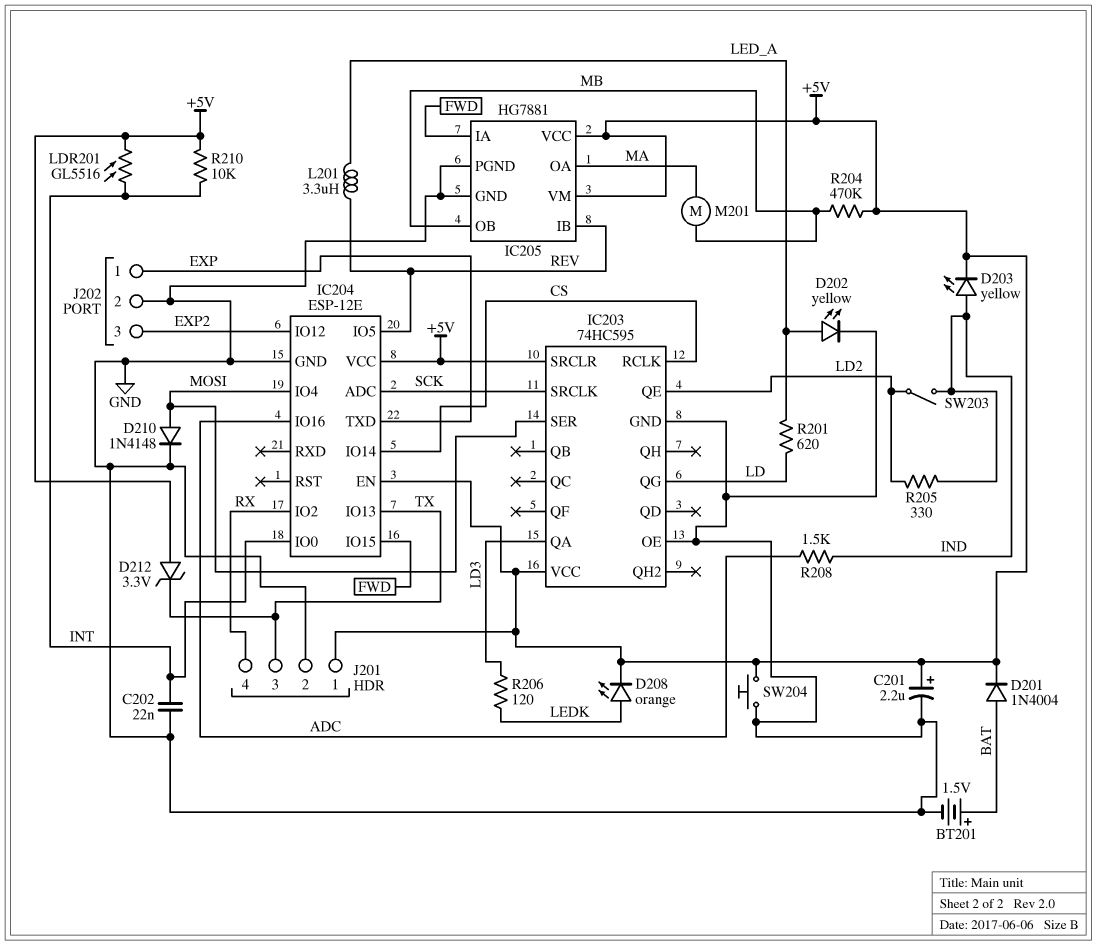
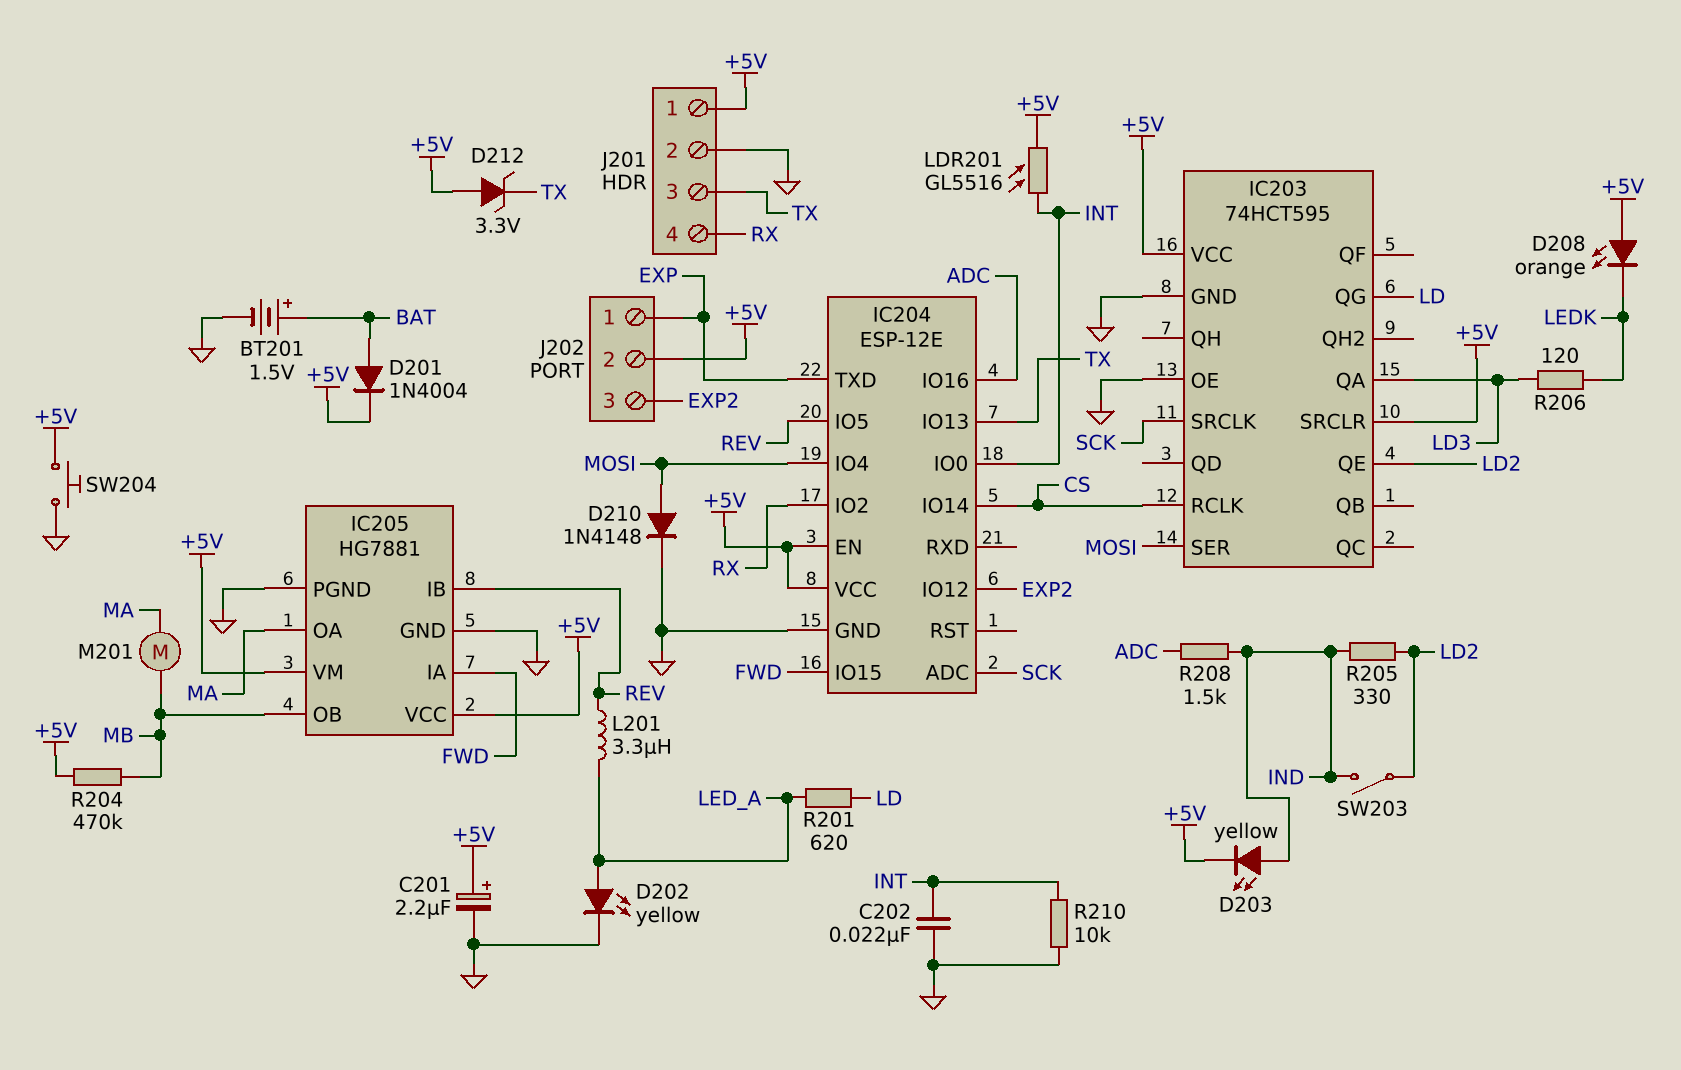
D208: LED orange (A LEDK, K +5V) -> LED orange (A +5V, K LEDK)
IC203: 74HC595 -> 74HCT595
J202 pin 2: GND -> +5V
R210: 10k (+5V, INT) -> 10k (GND, INT)

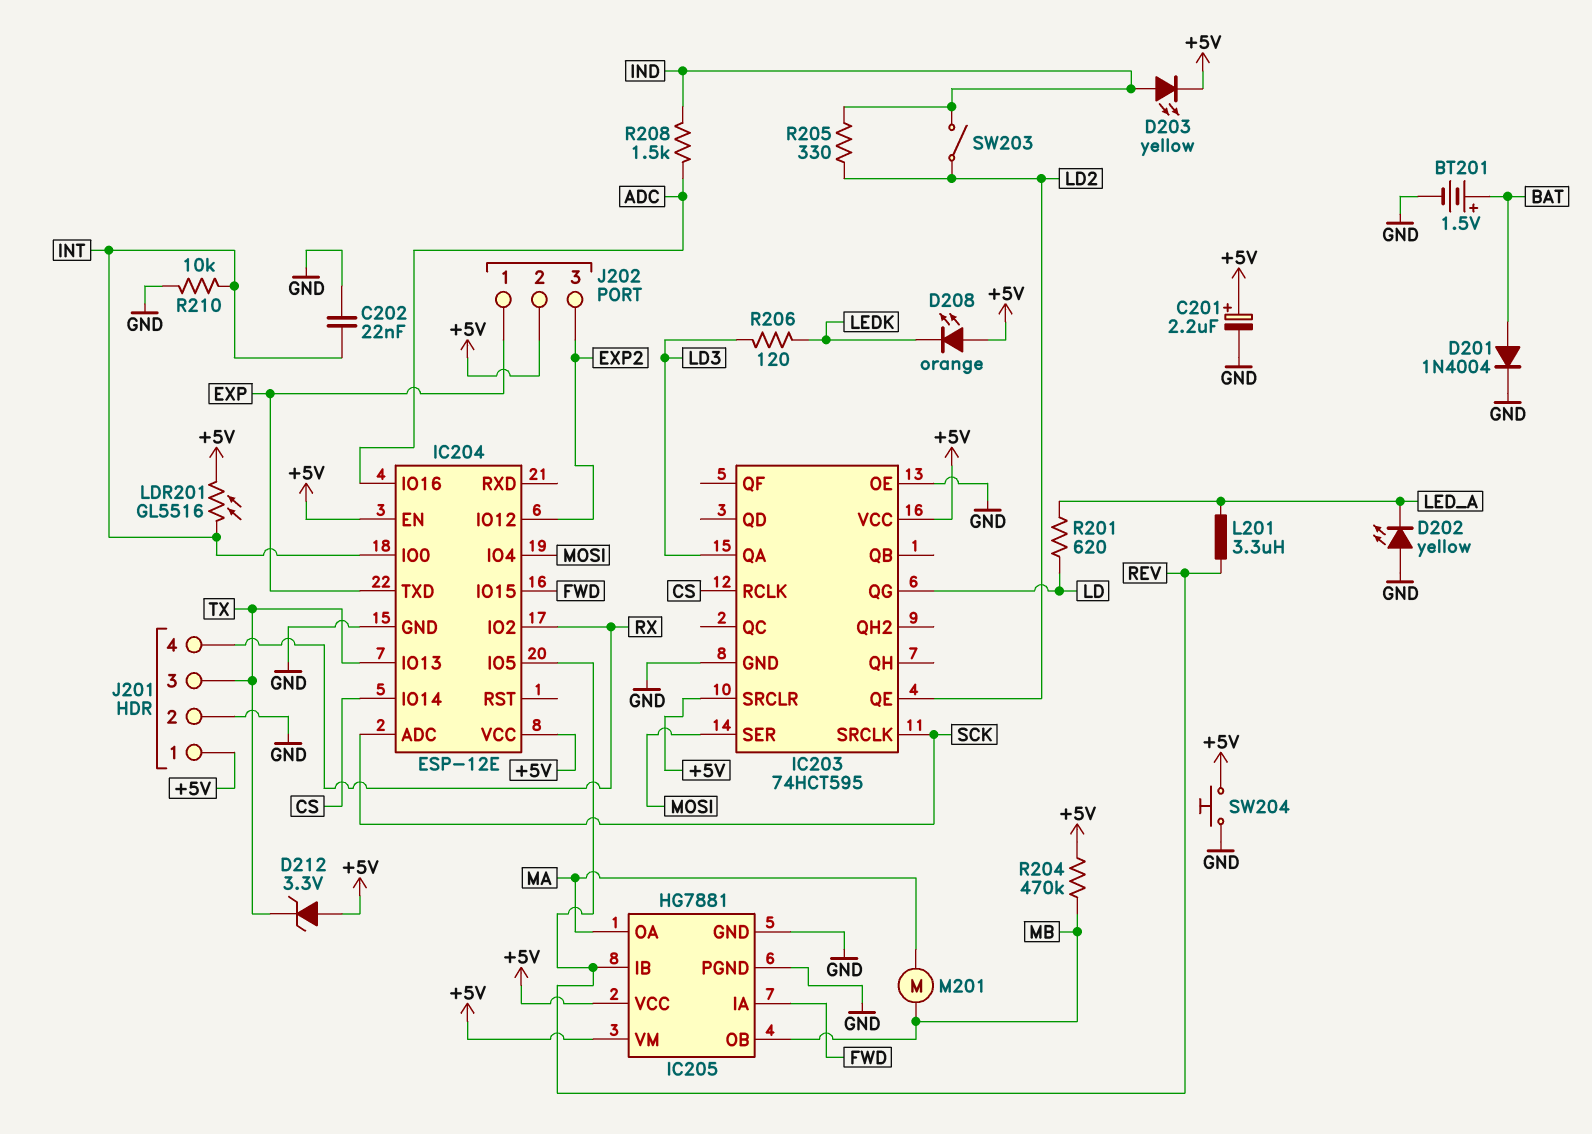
D201: diode 1N4004 (A BAT, K +5V) -> diode 1N4004 (A BAT, K GND)
D202: LED yellow (A LED_A, K GND) -> LED yellow (A GND, K LED_A)
D210: diode 1N4148 (A MOSI, K GND) -> none

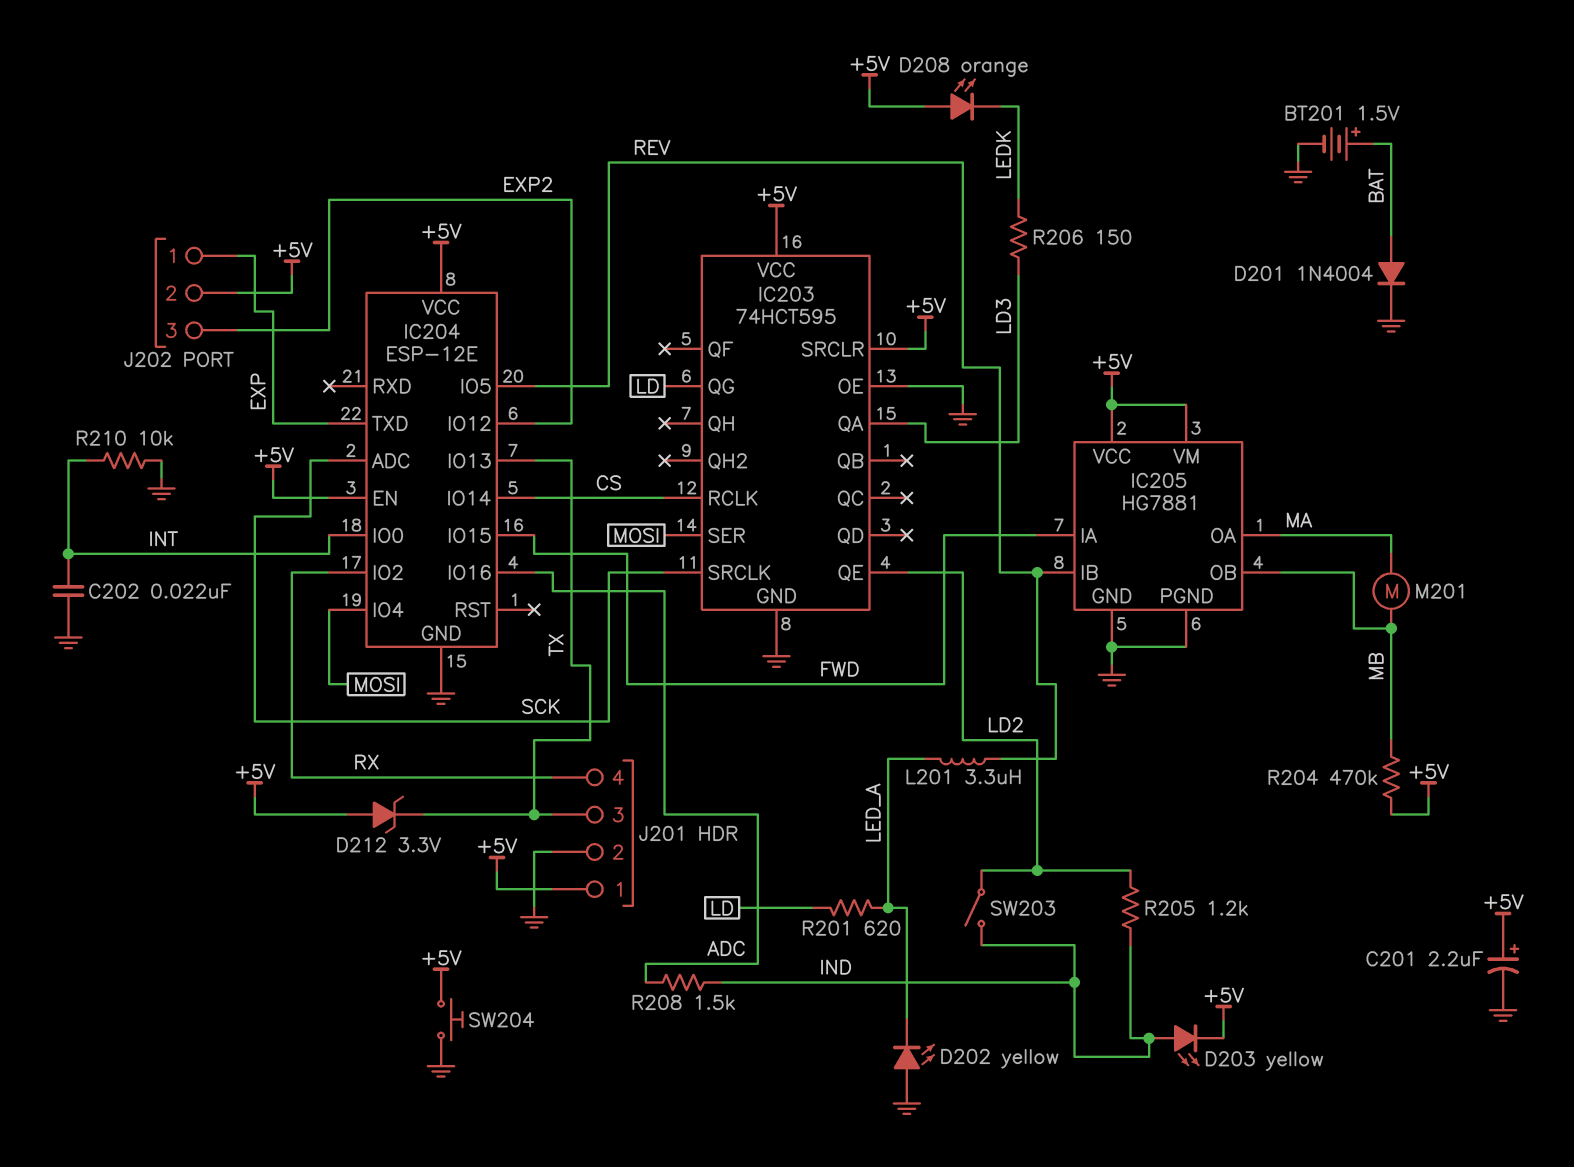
LDR201: GL5516 (+5V, INT) -> none
R205: 330 (IND, LD2) -> 1.2k (IND, LD2)
R206: 120 (LD3, LEDK) -> 150 (LD3, LEDK)

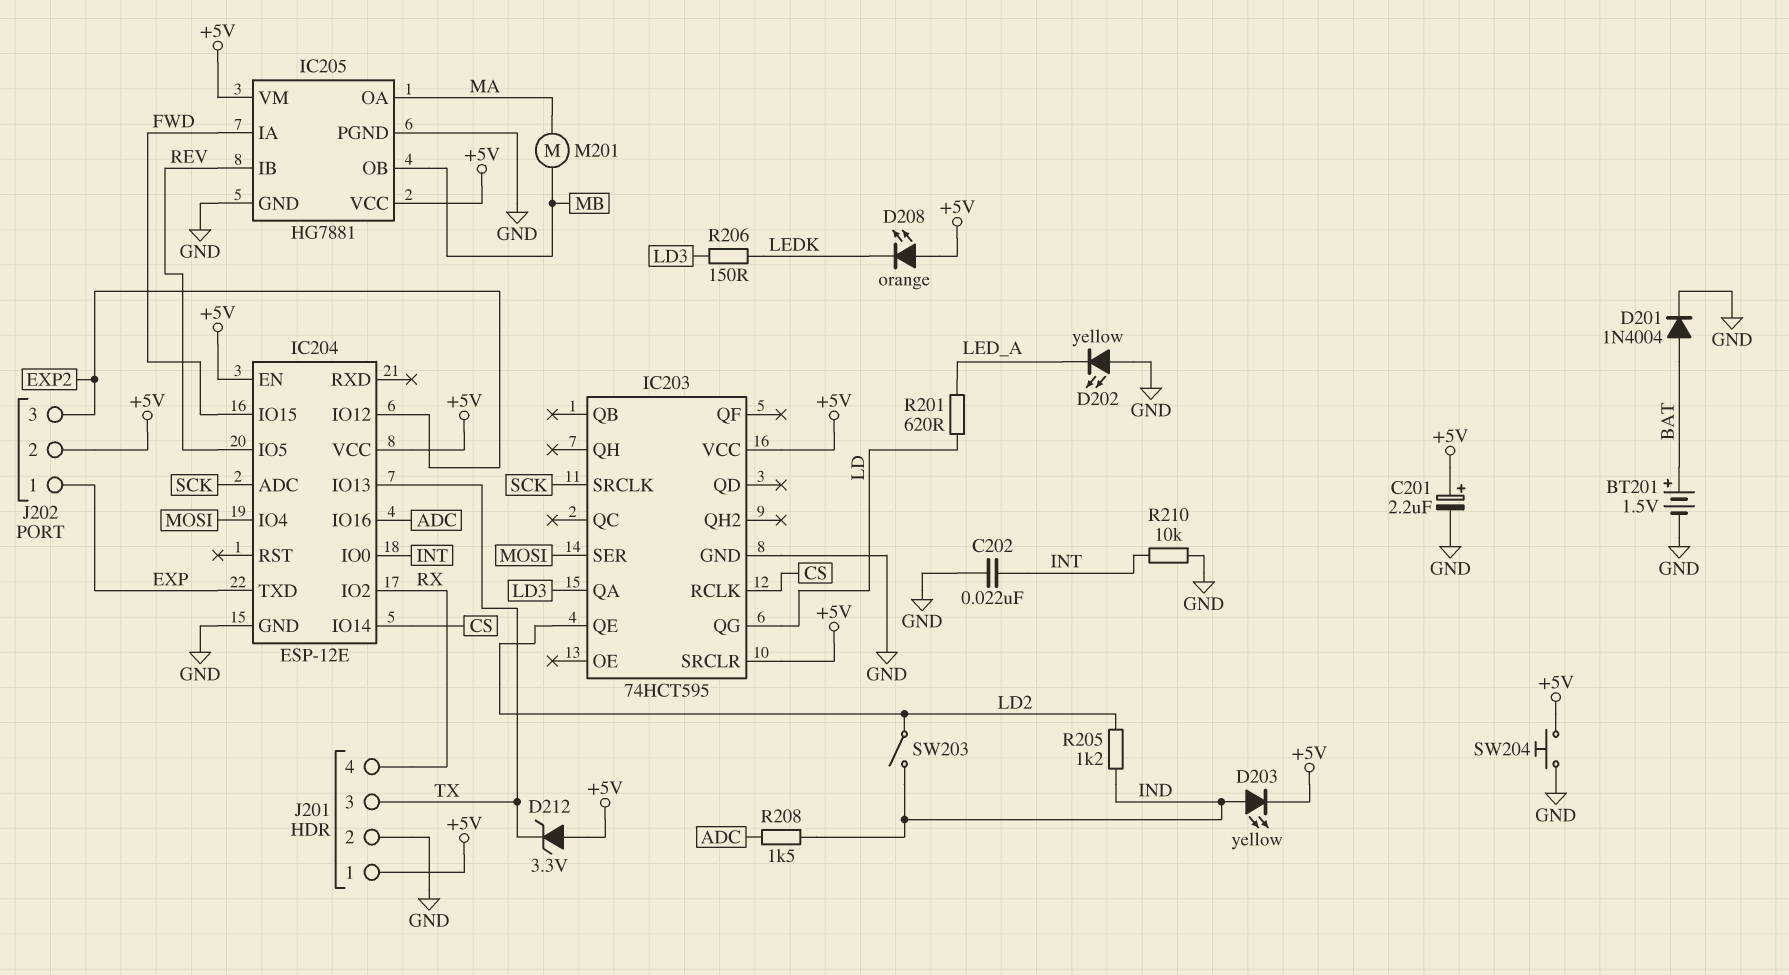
IC203 pin OE: GND -> none
L201: 3.3uH (LED_A, REV) -> none
R204: 470k (+5V, MB) -> none

